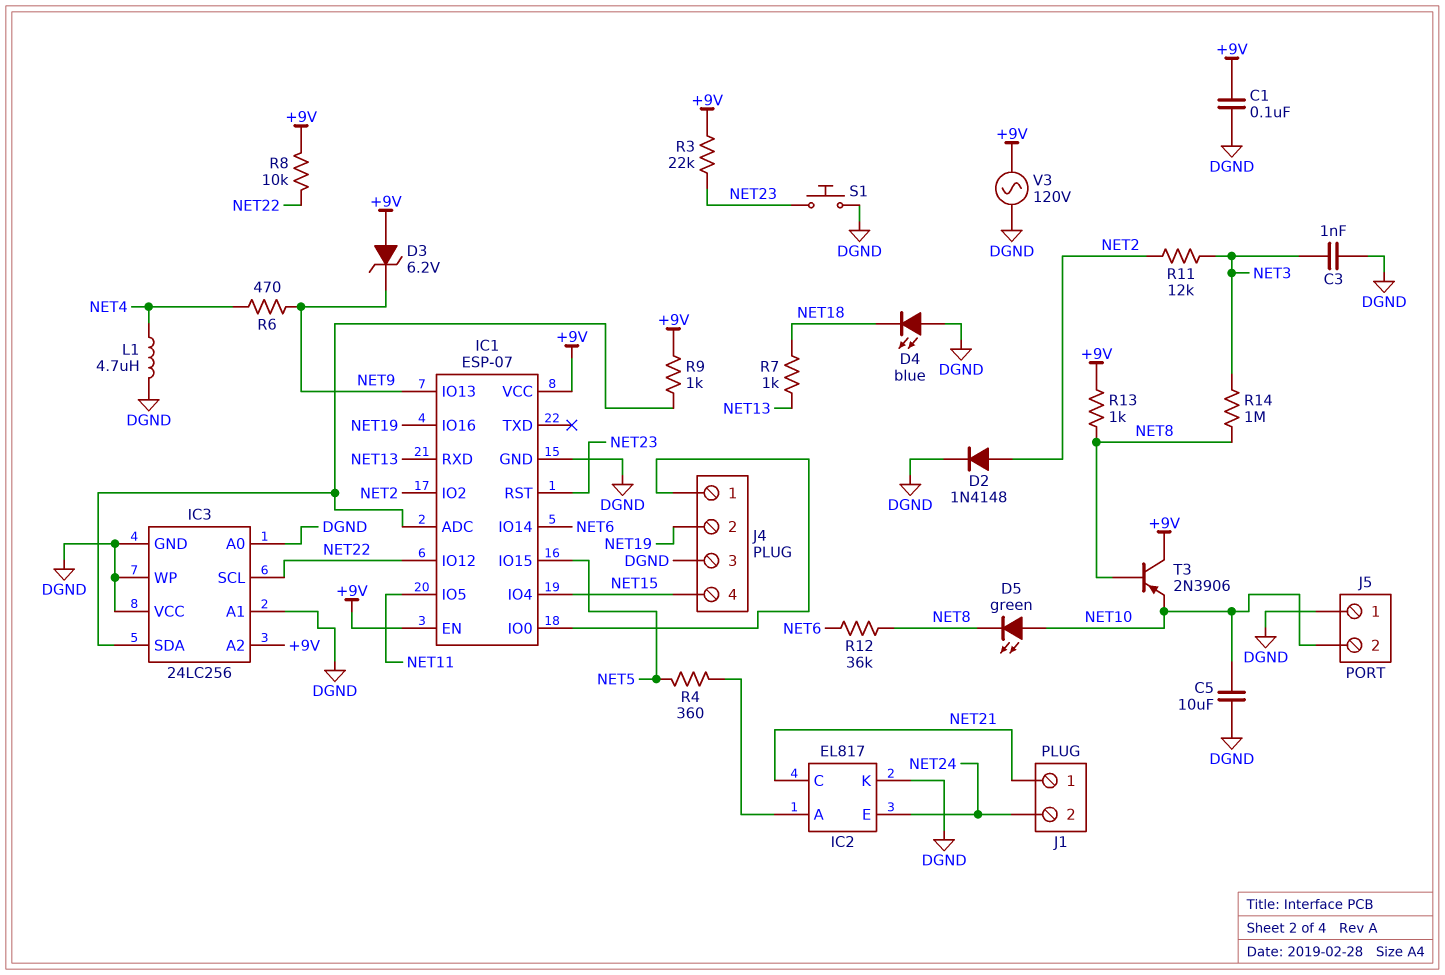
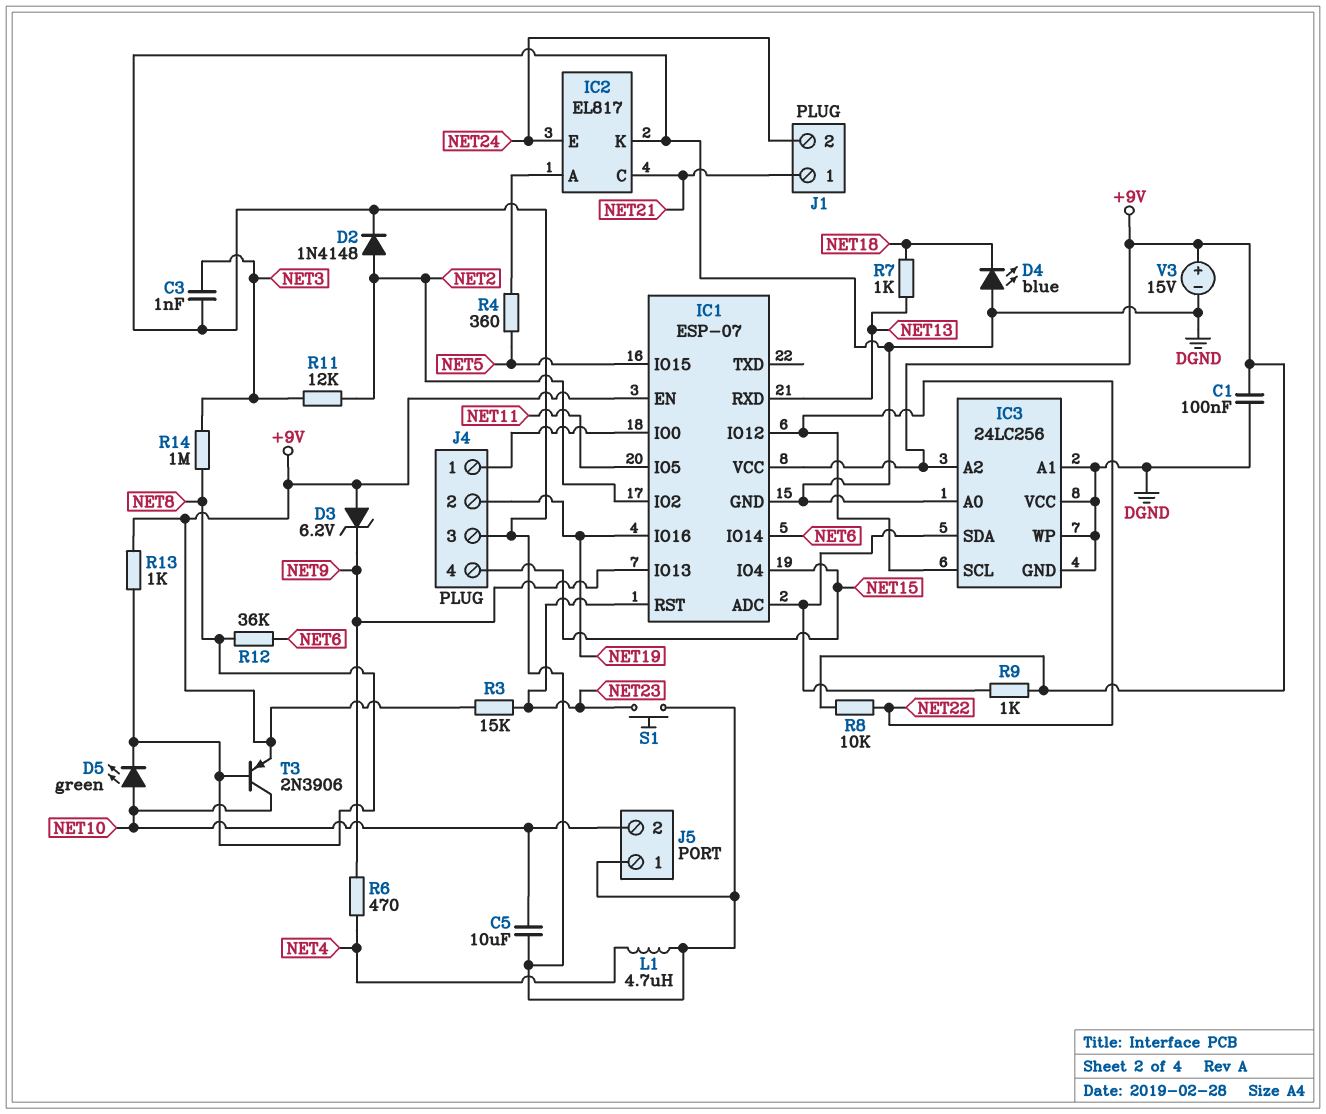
R3: 22k (+9V, NET23) -> 15k (+9V, NET23)
T3: PNP 2N3906 (B NET8, C +9V, E NET10) -> PNP 2N3906 (B NET8, C NET10, E +9V)
V3: AC 120V (+9V, DGND) -> 15V (plus +9V, minus DGND)

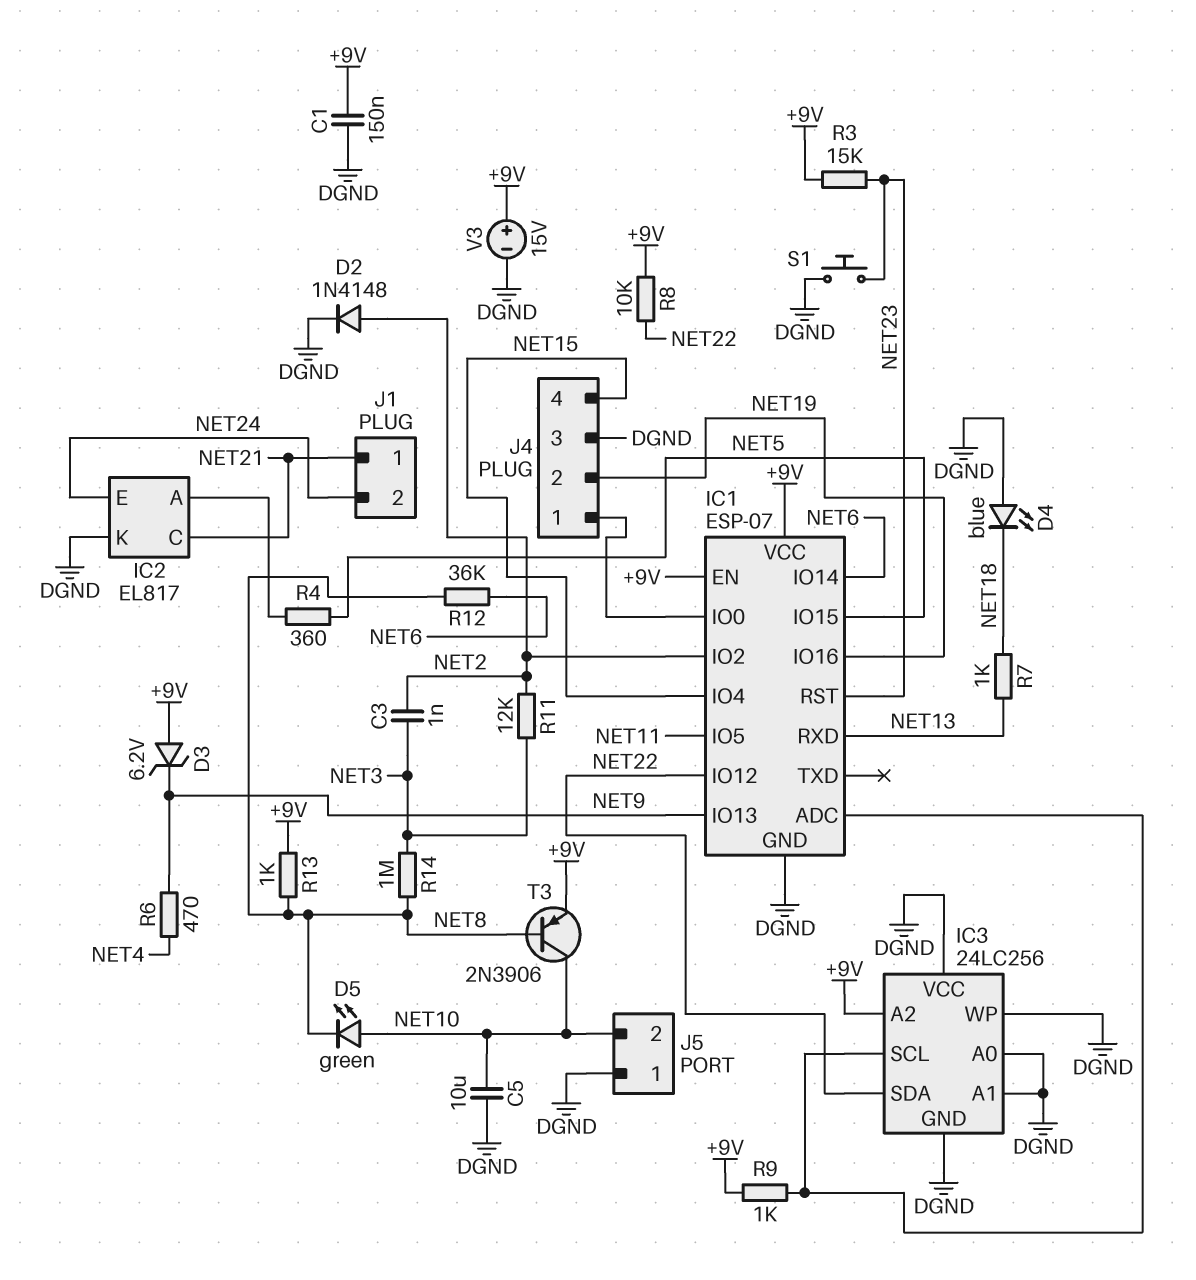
C1: 100nF (+9V, DGND) -> 150nF (+9V, DGND)
C3: 1nF (DGND, NET3) -> 1nF (NET2, NET3)
IC3 pin SCL: NET22 -> IC1/ADC
IC3 pin SDA: IC1/ADC -> NET22
L1: 4.7uH (DGND, NET4) -> none

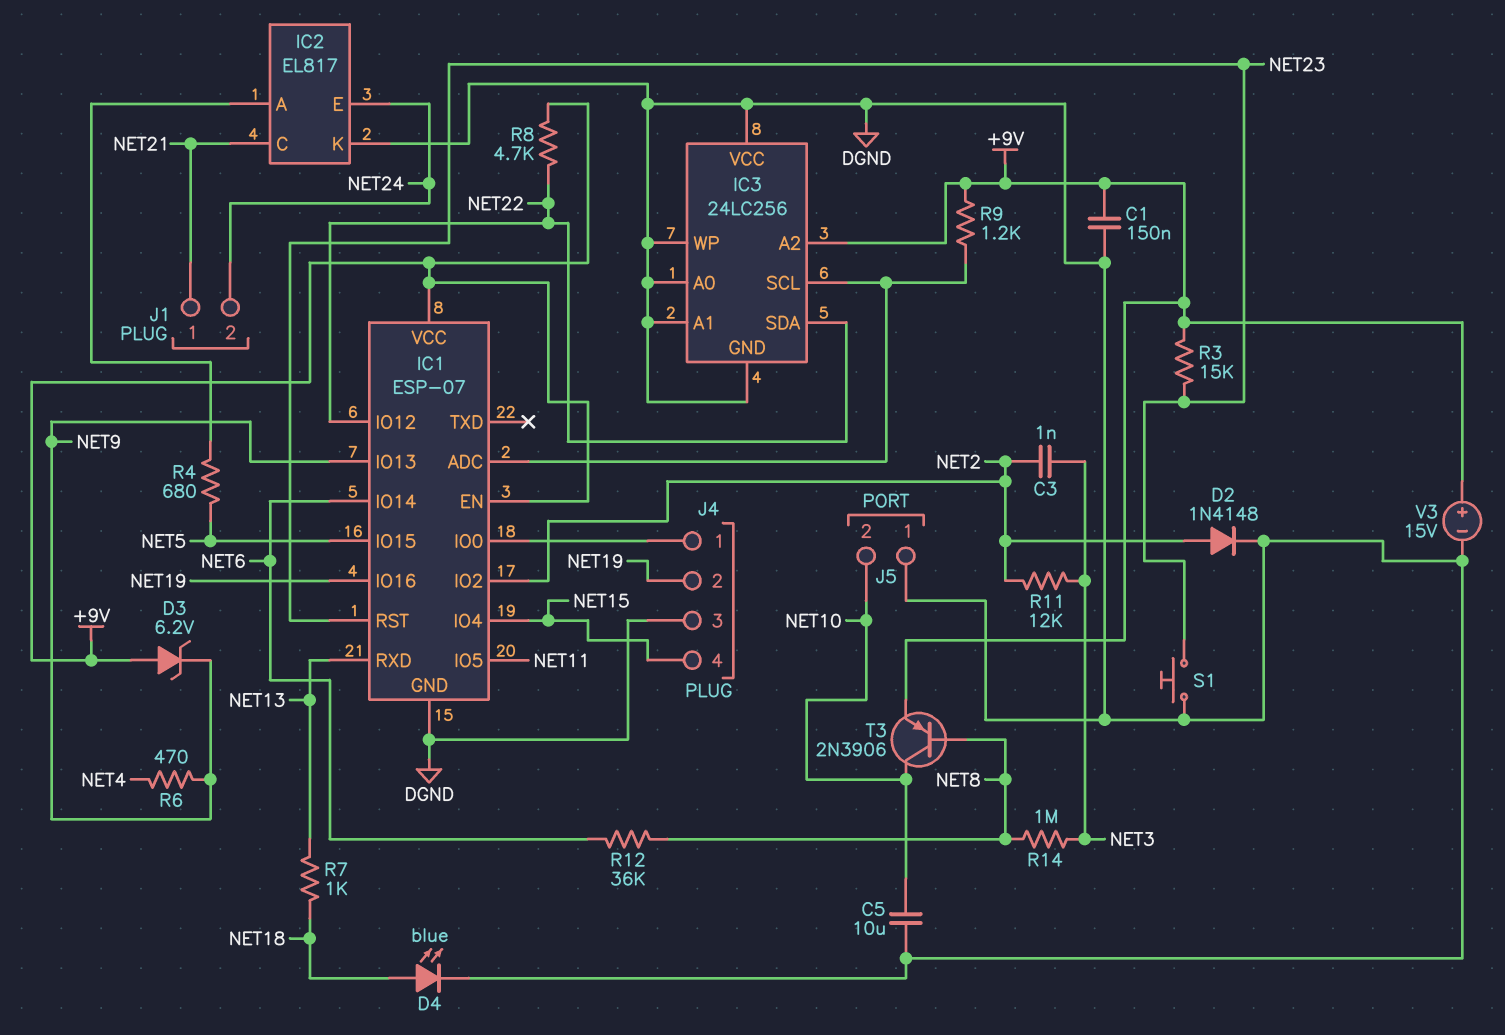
D4: LED blue (A DGND, K NET18) -> LED blue (A NET18, K DGND)
D5: LED green (A NET10, K NET8) -> none
R4: 360 (IC2/A, NET5) -> 680 (IC2/A, NET5)
R8: 10k (+9V, NET22) -> 4.7k (+9V, NET22)
R9: 1k (+9V, IC1/ADC) -> 1.2k (+9V, IC1/ADC)
R13: 1k (+9V, NET8) -> none

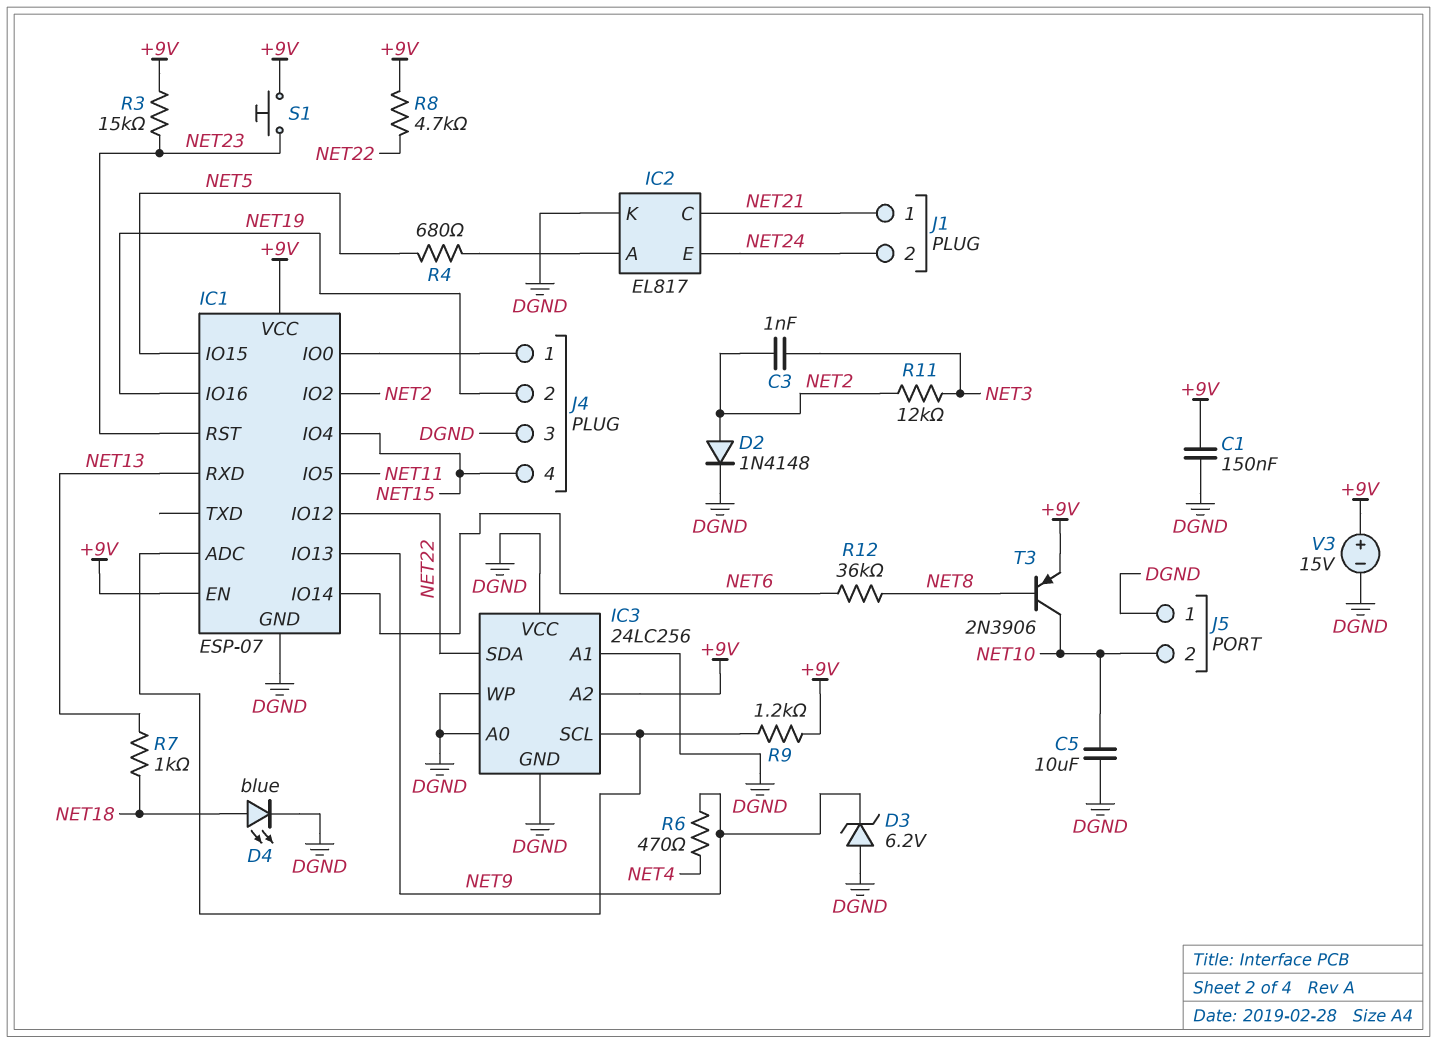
D3: zener 6.2V (A +9V, K NET9) -> zener 6.2V (A DGND, K NET9)
R14: 1M (NET3, NET8) -> none
S1: button (DGND, NET23) -> button (+9V, NET23)

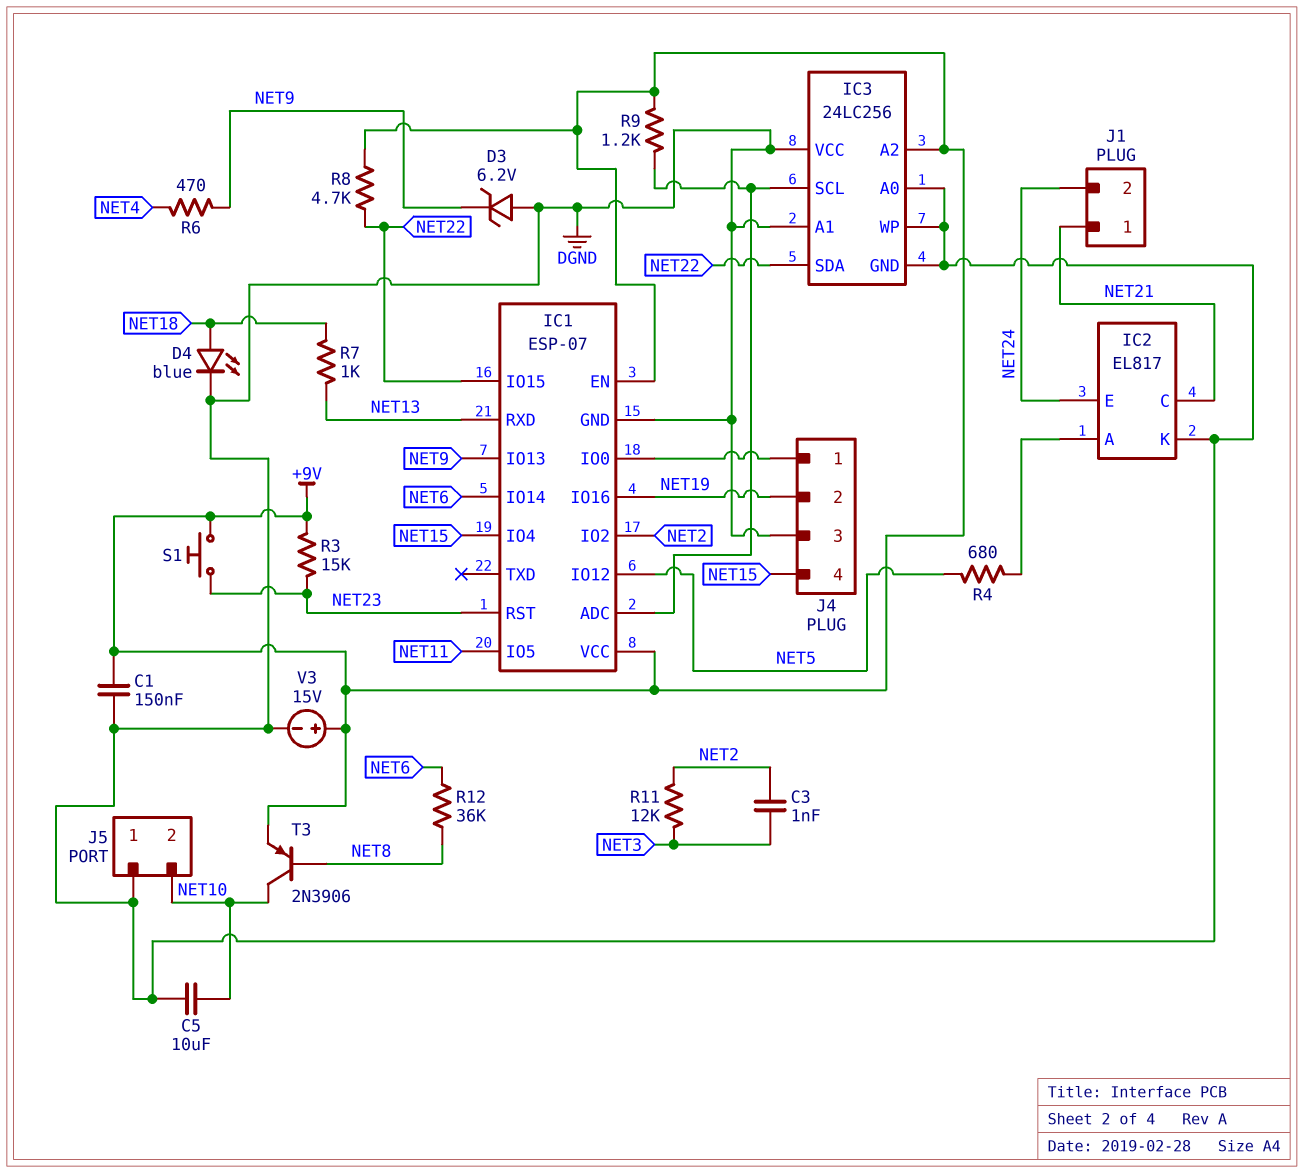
D2: diode 1N4148 (A NET2, K DGND) -> none
IC1 pin IO12: NET22 -> NET5
IC1 pin IO15: NET5 -> NET22

